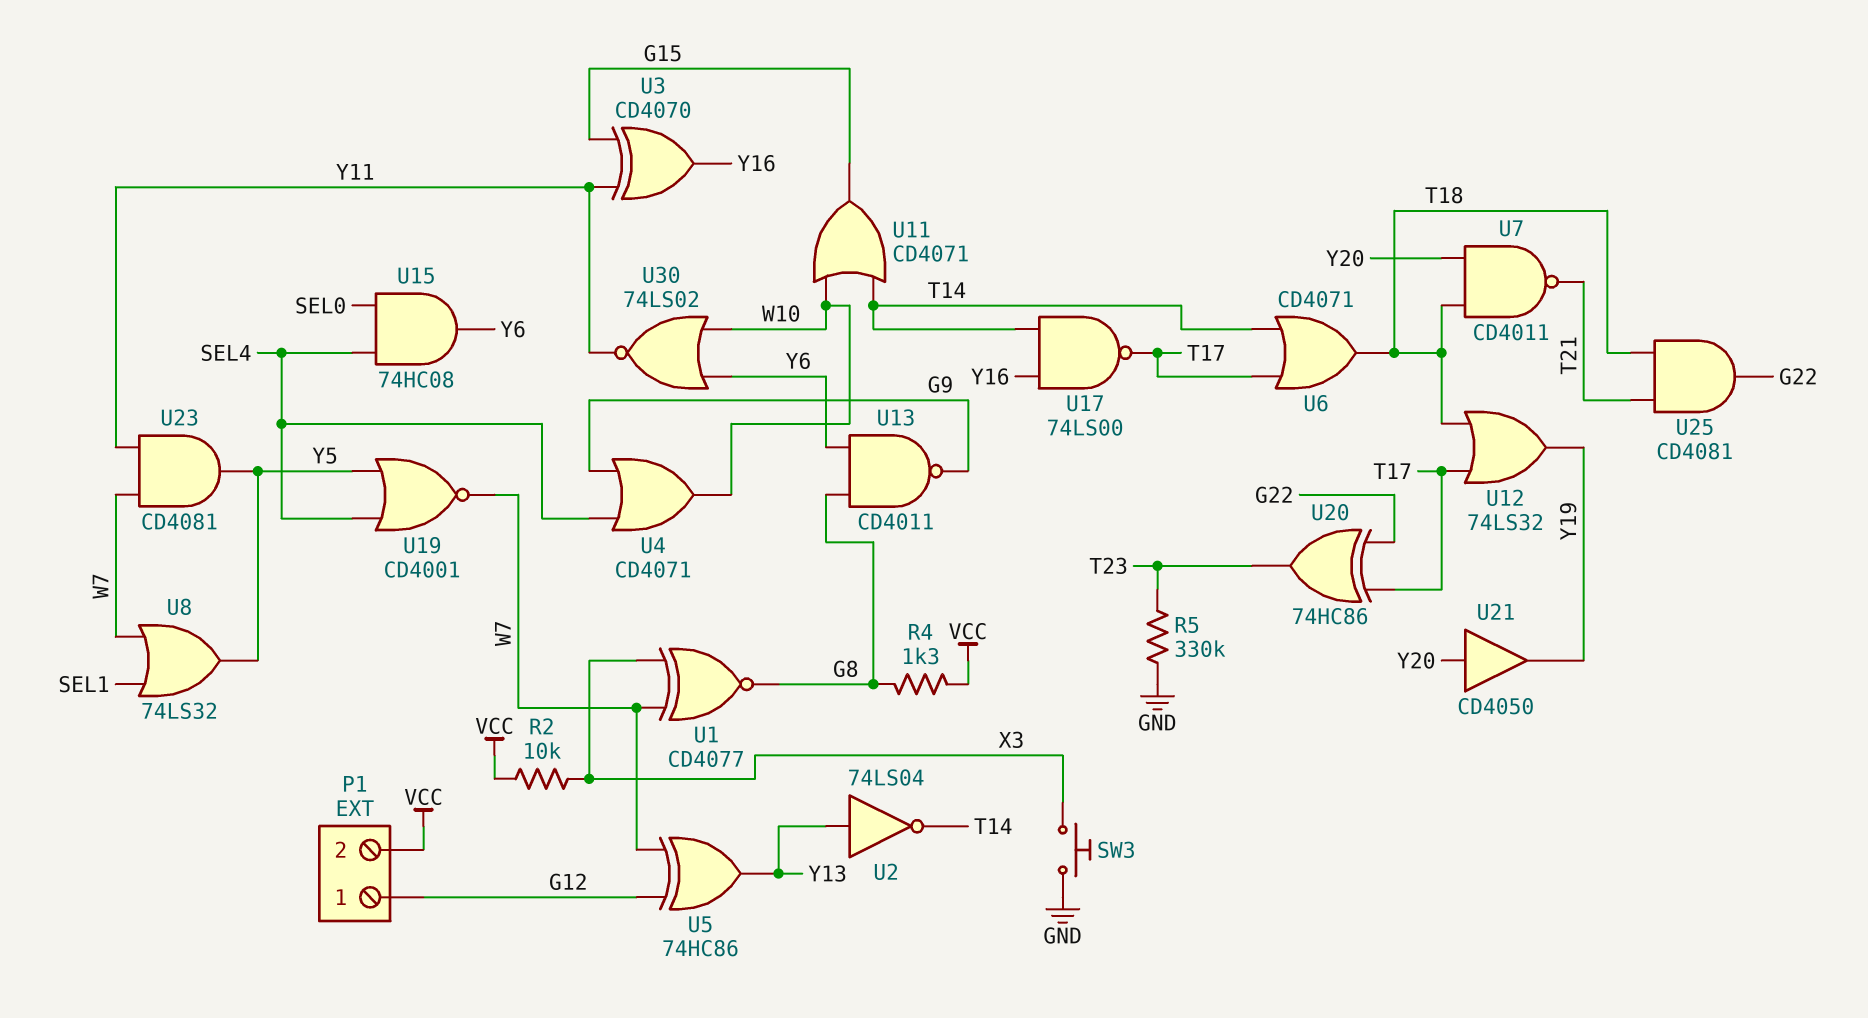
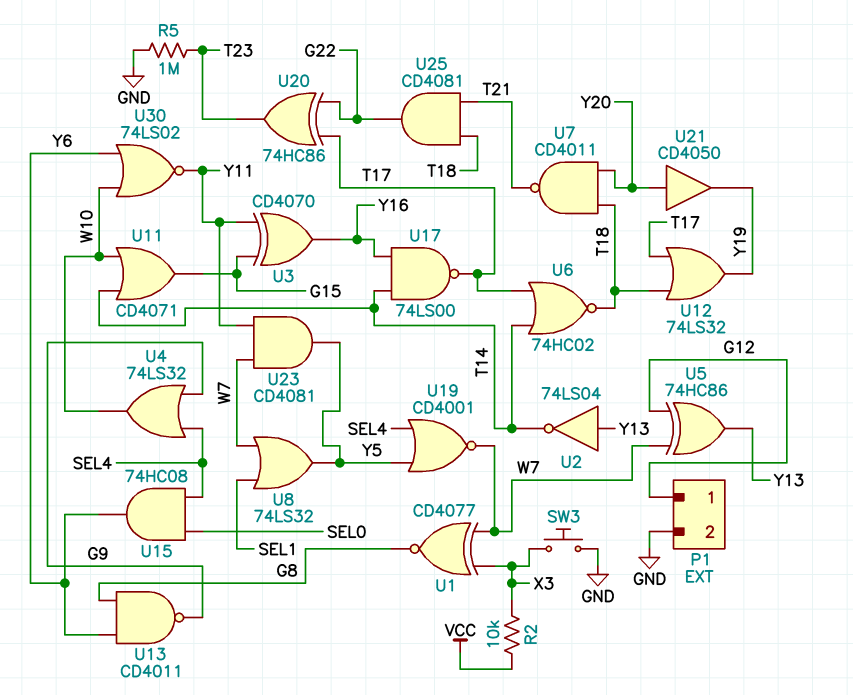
P1 pin 2: VCC -> GND
R4: 1.3k (G8, VCC) -> none
R5: 330k (GND, T23) -> 1M (GND, T23)
U4: OR CD4071 (in G9, in SEL4, out W10) -> OR 74LS32 (in G9, in SEL4, out W10)
U6: OR CD4071 (in T14, in T17, out T18) -> NOR 74HC02 (in T14, in T17, out T18)

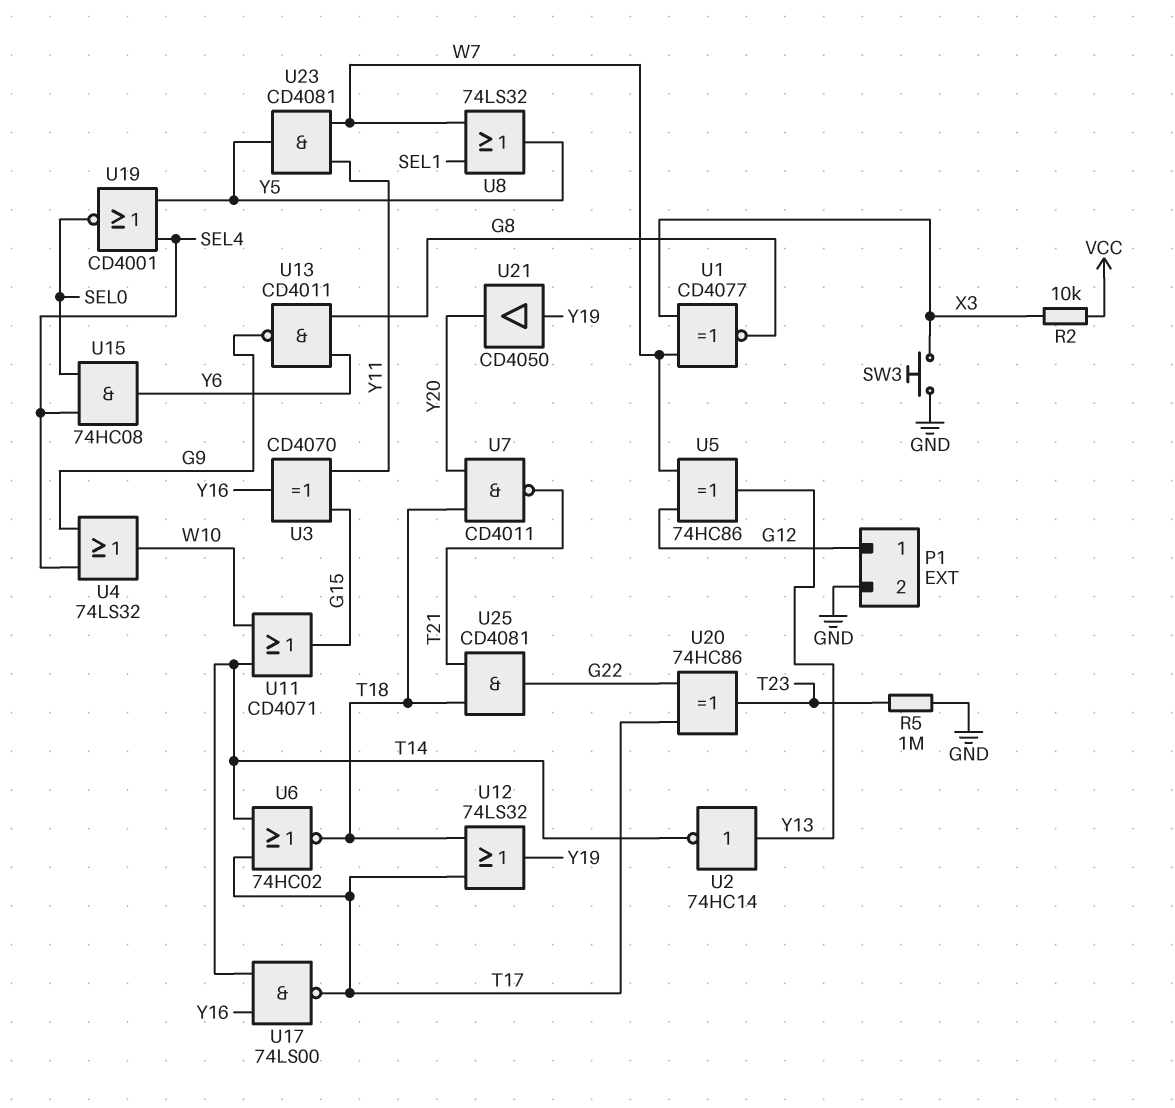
U2: NOT 74LS04 (in Y13, out T14) -> NOT 74HC14 (in Y13, out T14)
U19: NOR CD4001 (in SEL4, in Y5, out W7) -> NOR CD4001 (in SEL4, in Y5, out SEL0)
U21: buffer CD4050 (in Y20, out Y19) -> buffer CD4050 (in Y19, out Y20)
U30: NOR 74LS02 (in W10, in Y6, out Y11) -> none

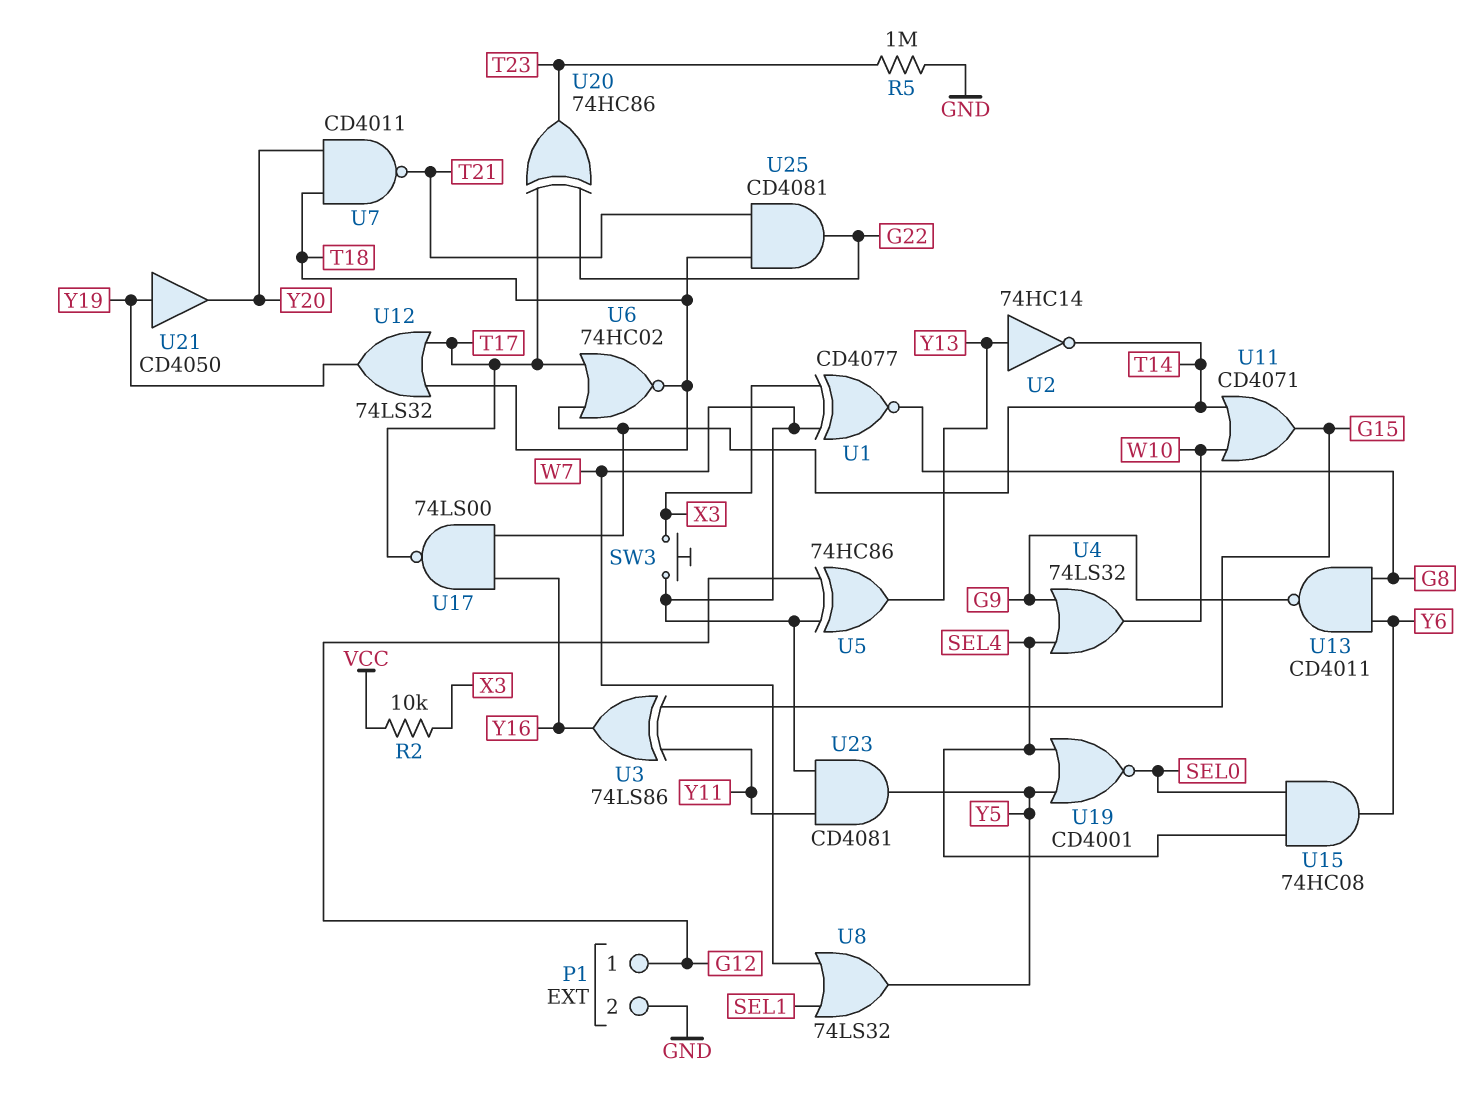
SW3: button (GND, X3) -> button (W7, X3)
U3: XOR CD4070 (in G15, in Y11, out Y16) -> XOR 74LS86 (in G15, in Y11, out Y16)

